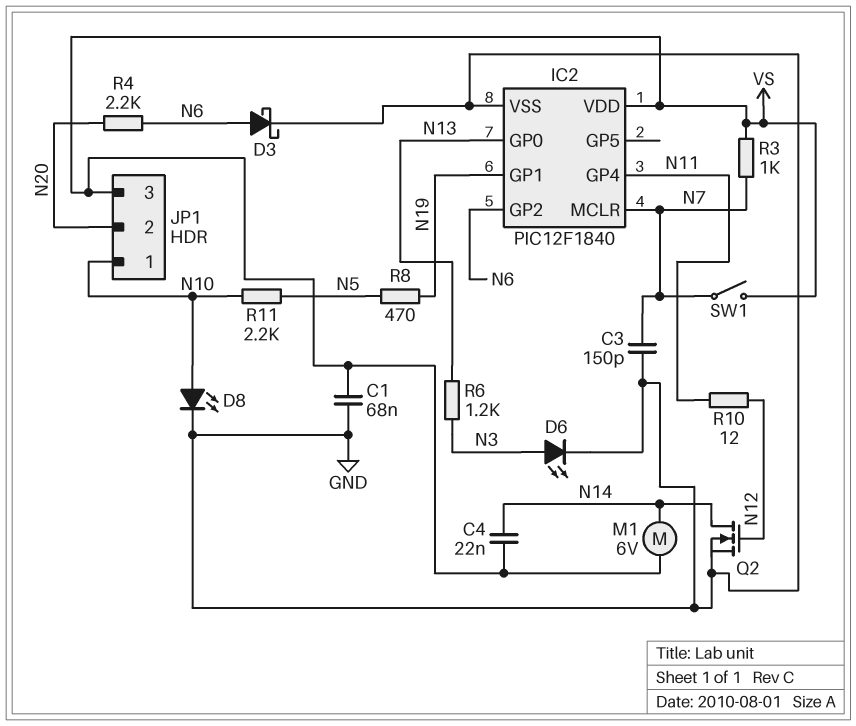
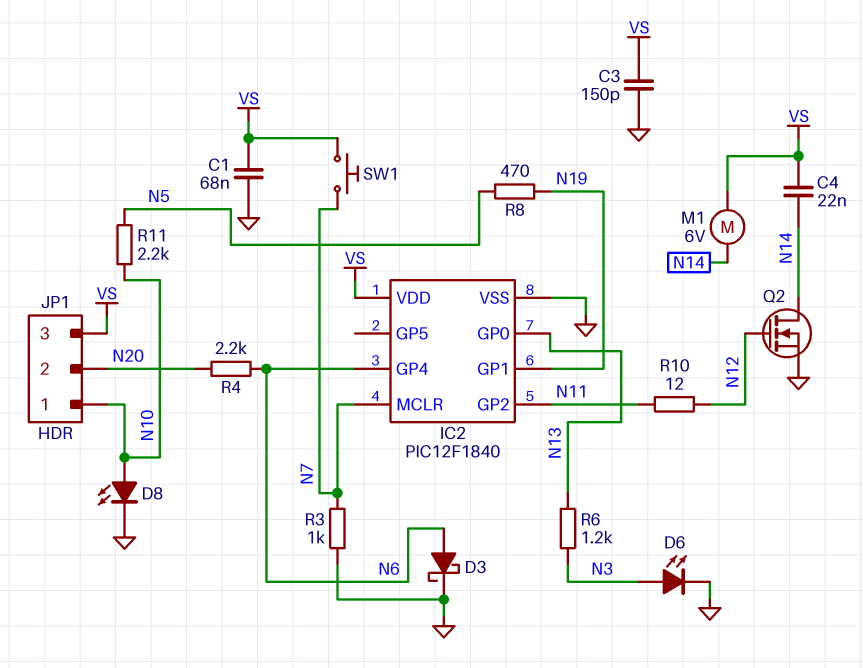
C3: 150pF (GND, N7) -> 150pF (GND, VS)
IC2 pin GP2: N6 -> N11
IC2 pin GP4: N11 -> N6
R3: 1k (N7, VS) -> 1k (GND, N7)
SW1: switch (N7, VS) -> button (N7, VS)

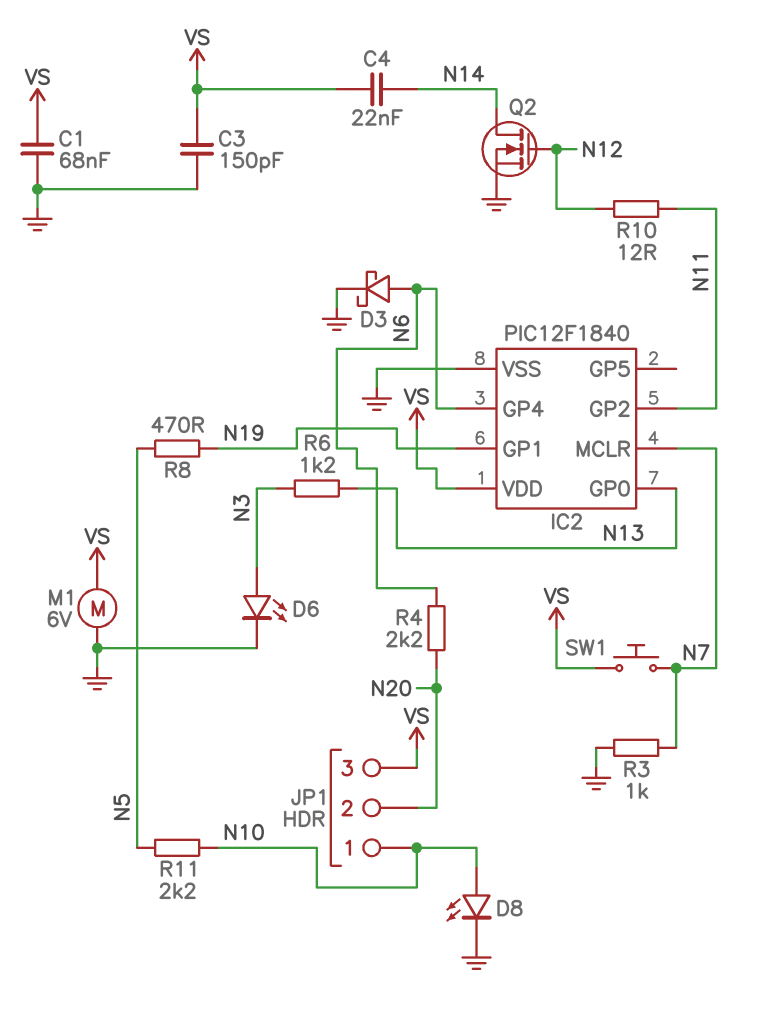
M1: motor 6V (N14, VS) -> motor 6V (GND, VS)

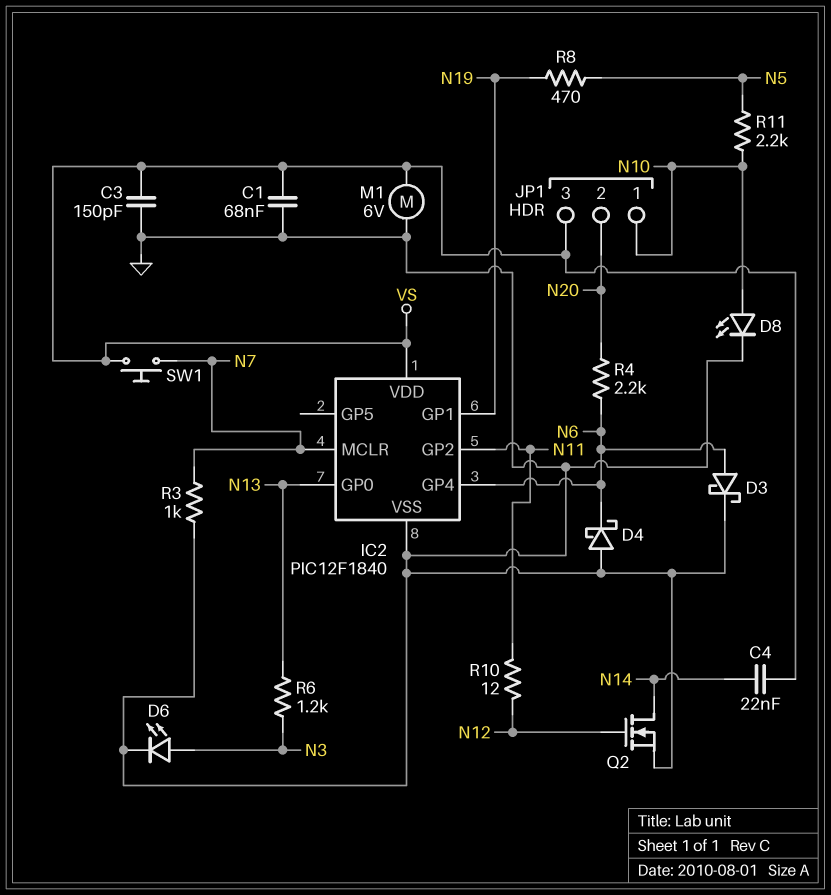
D4: none -> schottky (A GND, K N6)

